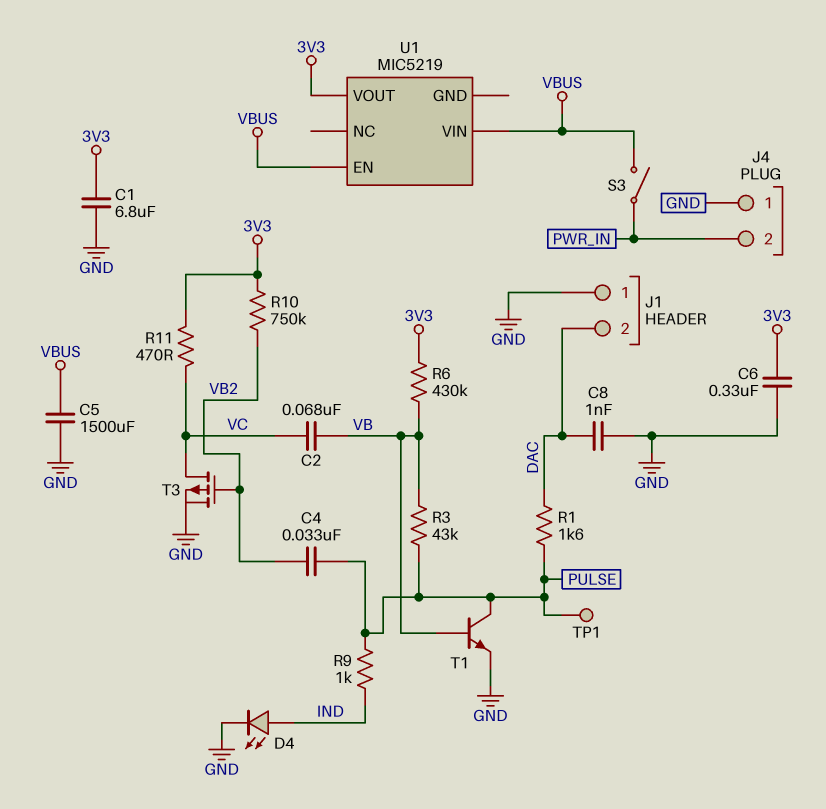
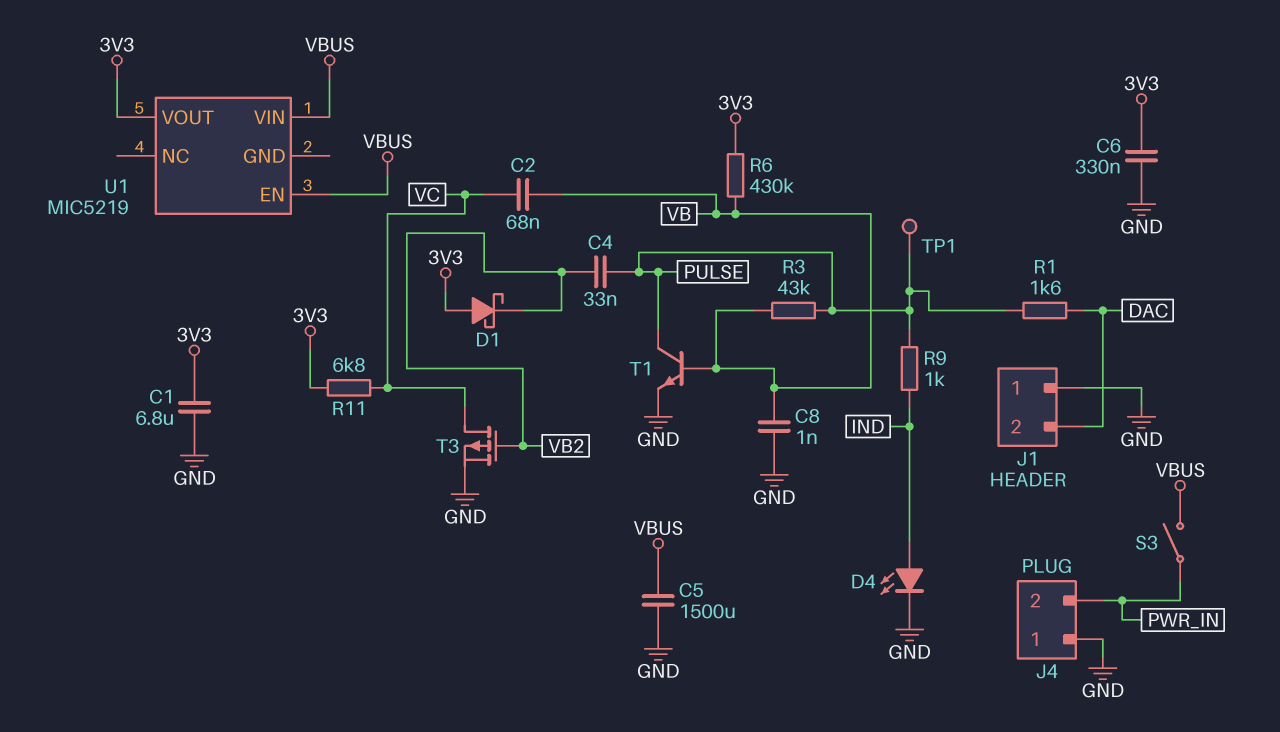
C8: 1nF (DAC, GND) -> 1nF (GND, VB)
D1: none -> schottky (A 3V3, K VB2)
R10: 750k (3V3, VB2) -> none
R11: 470 (3V3, VC) -> 6.8k (3V3, VC)

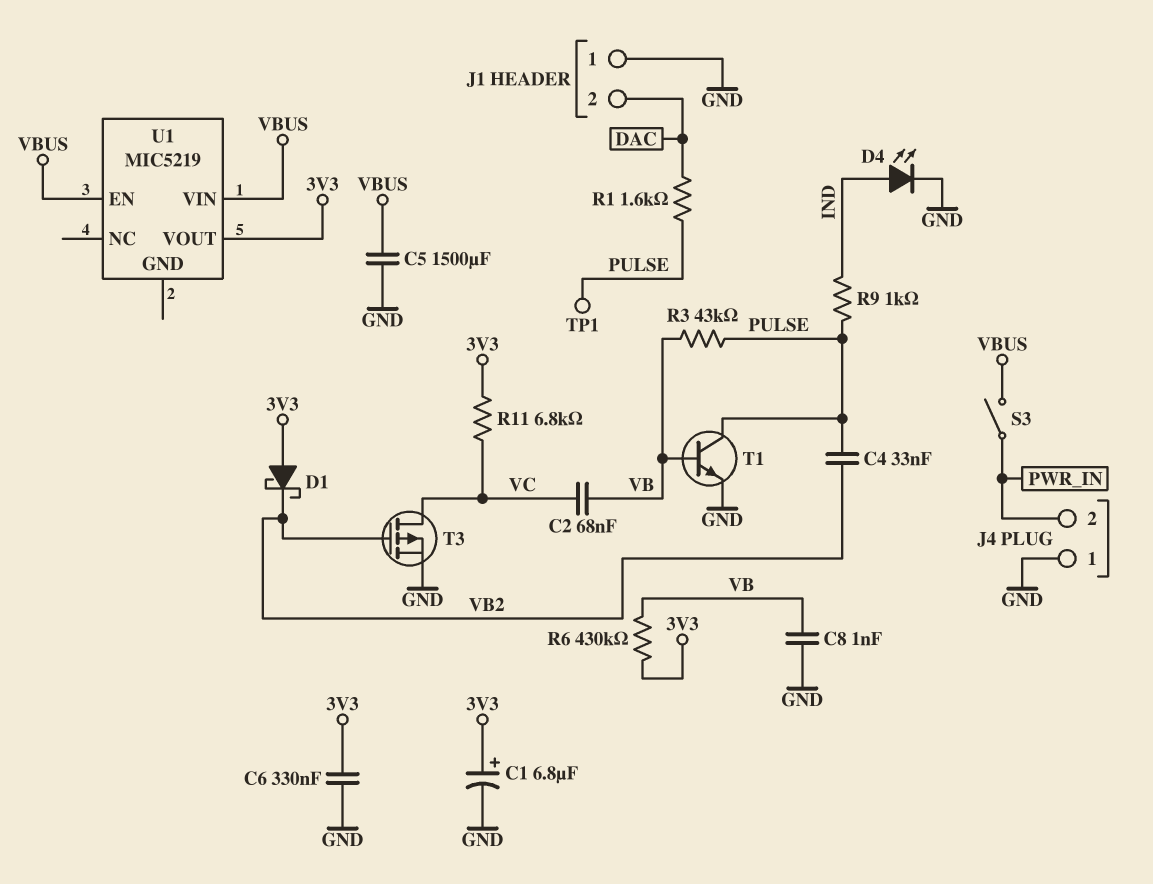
C1: 6.8uF (3V3, GND) -> 6.8uF (plus 3V3, minus GND)

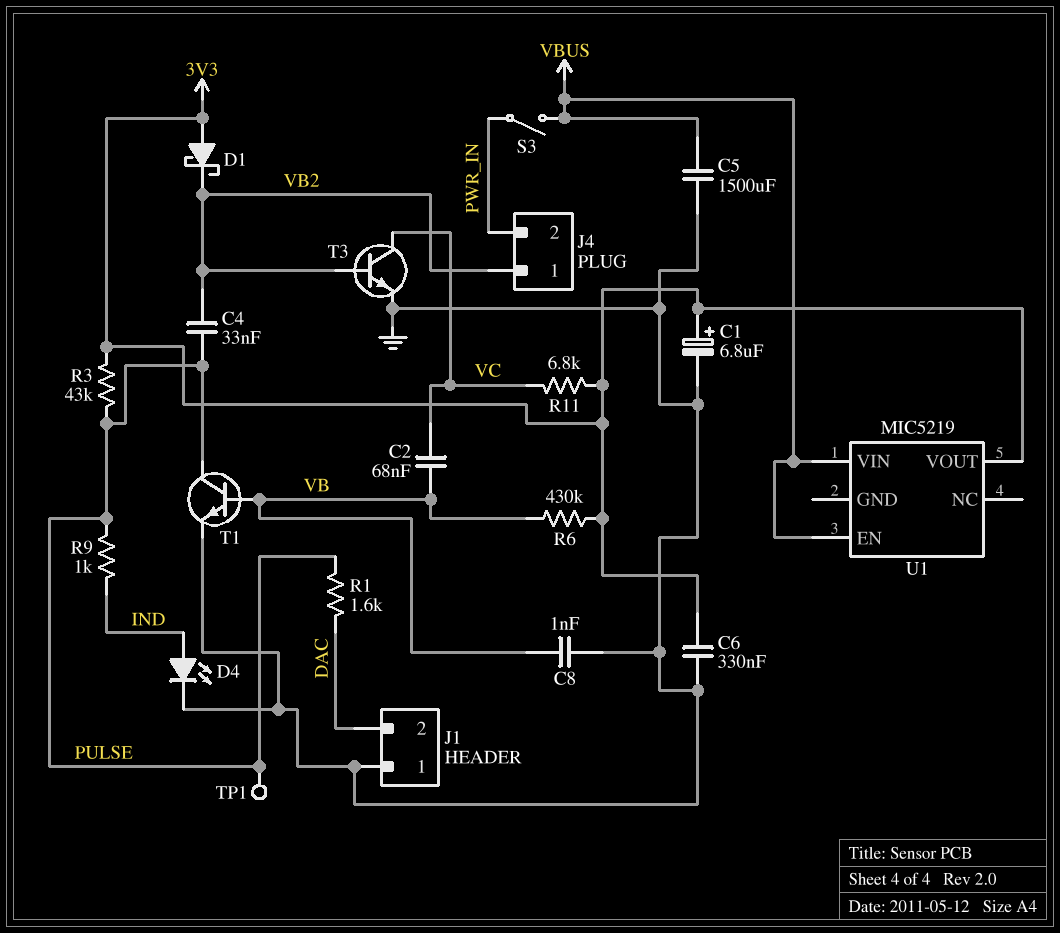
J4 pin 1: GND -> VB2
R3: 43k (PULSE, VB) -> 43k (3V3, PULSE)
T3: PMOS (G VB2, D VC, S GND) -> NPN (B VB2, C VC, E GND)

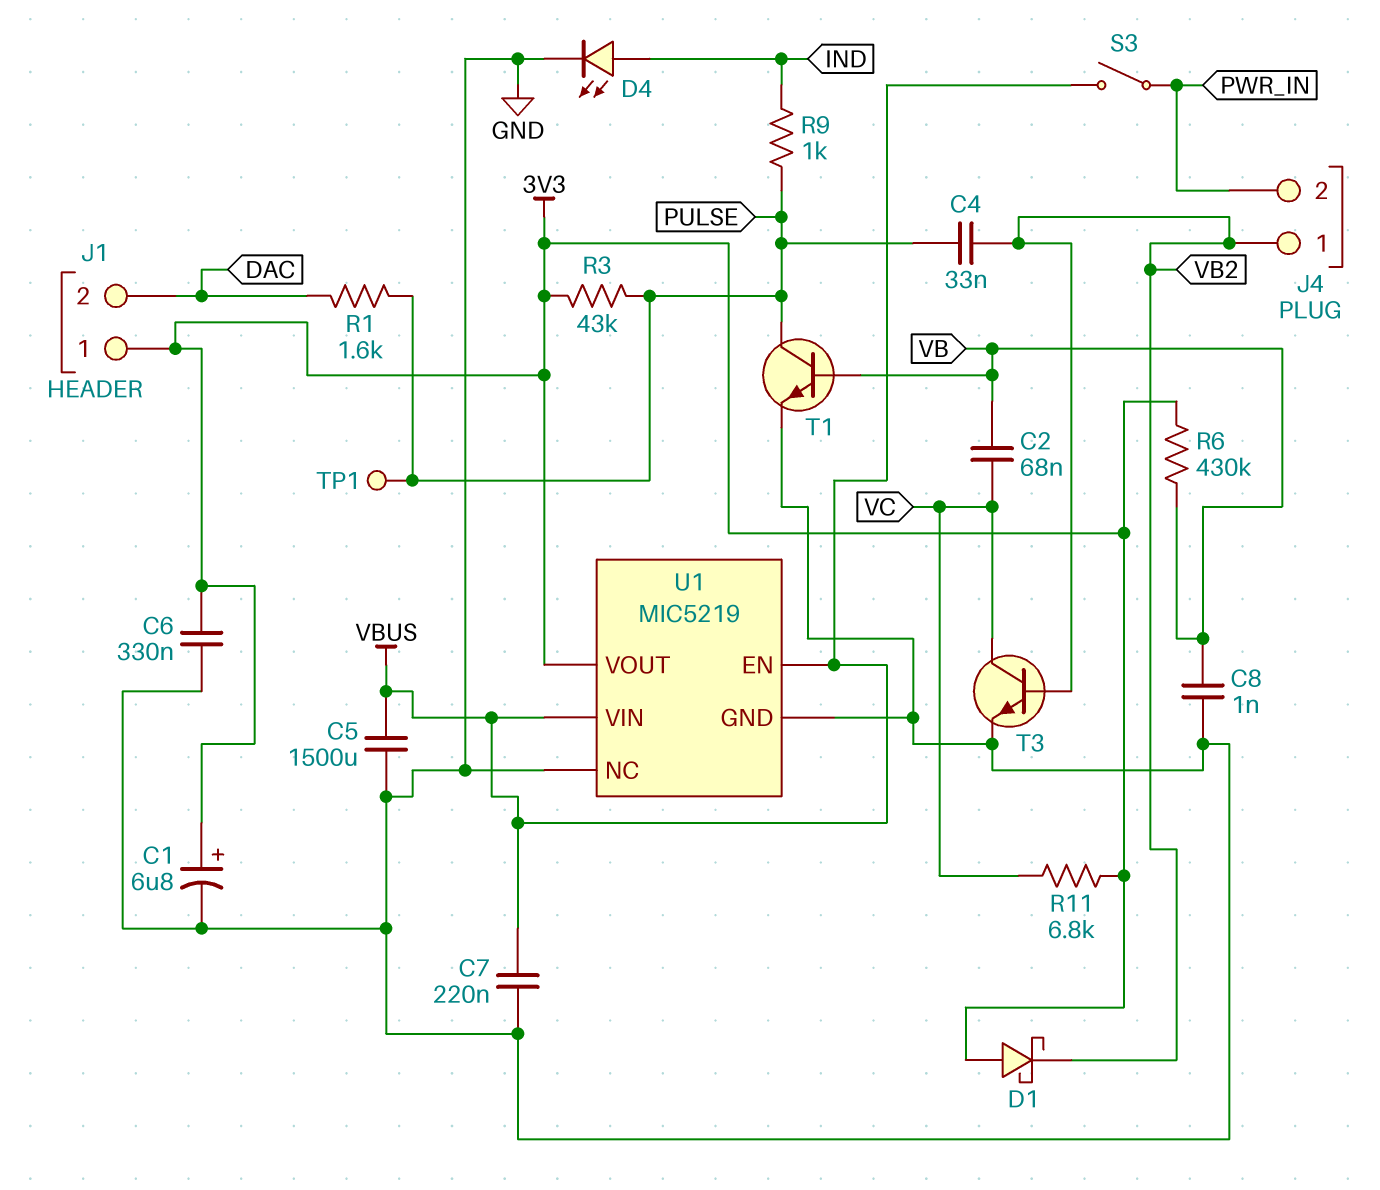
C7: none -> 220nF (GND, VBUS)
J1 pin 1: GND -> 3V3
U1 pin GND: none -> GND
U1 pin NC: none -> GND

